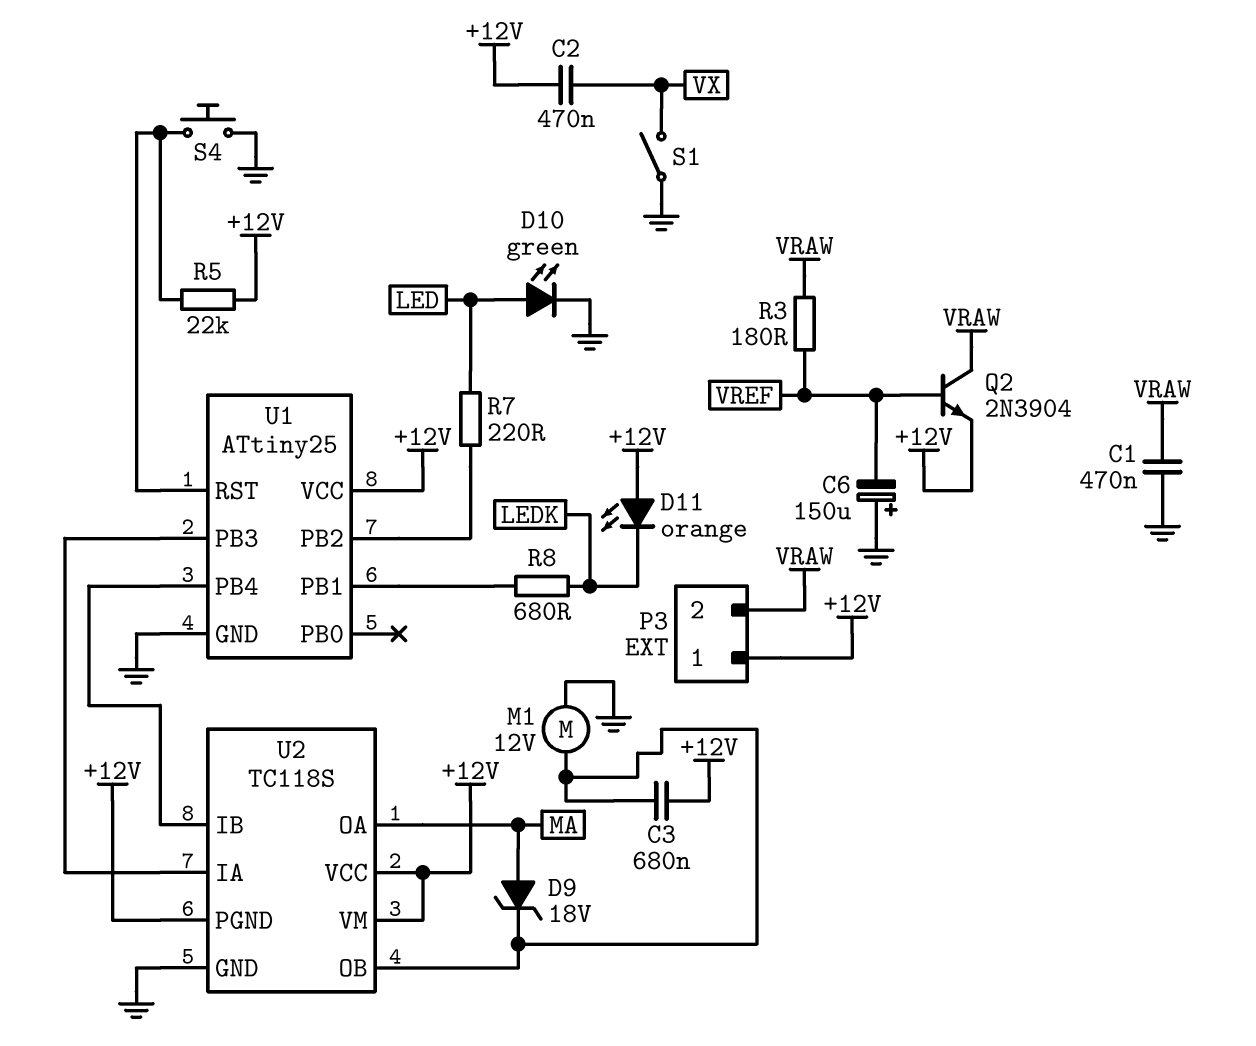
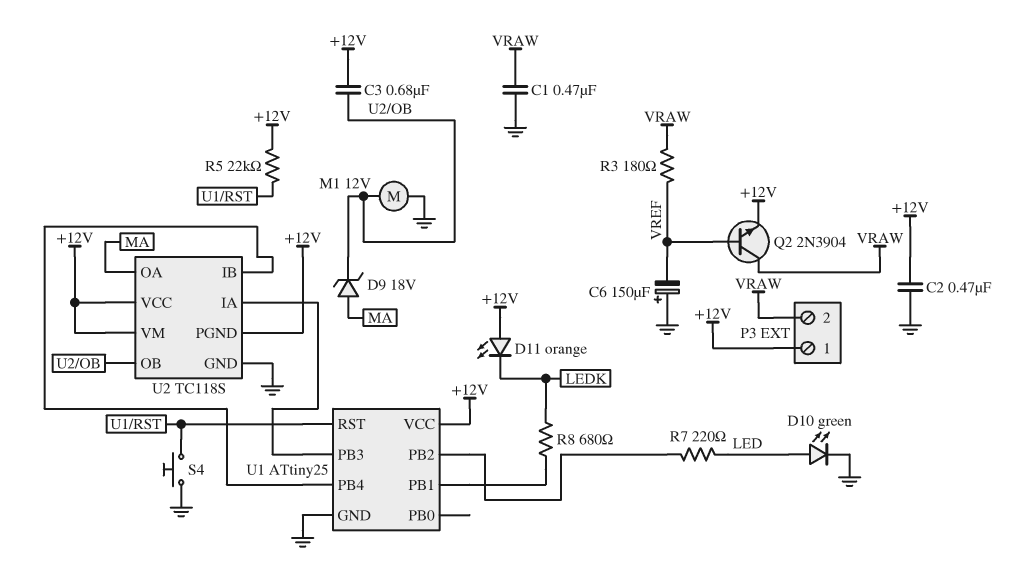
C2: 470nF (+12V, VX) -> 470nF (+12V, GND)
S1: switch (GND, VX) -> none

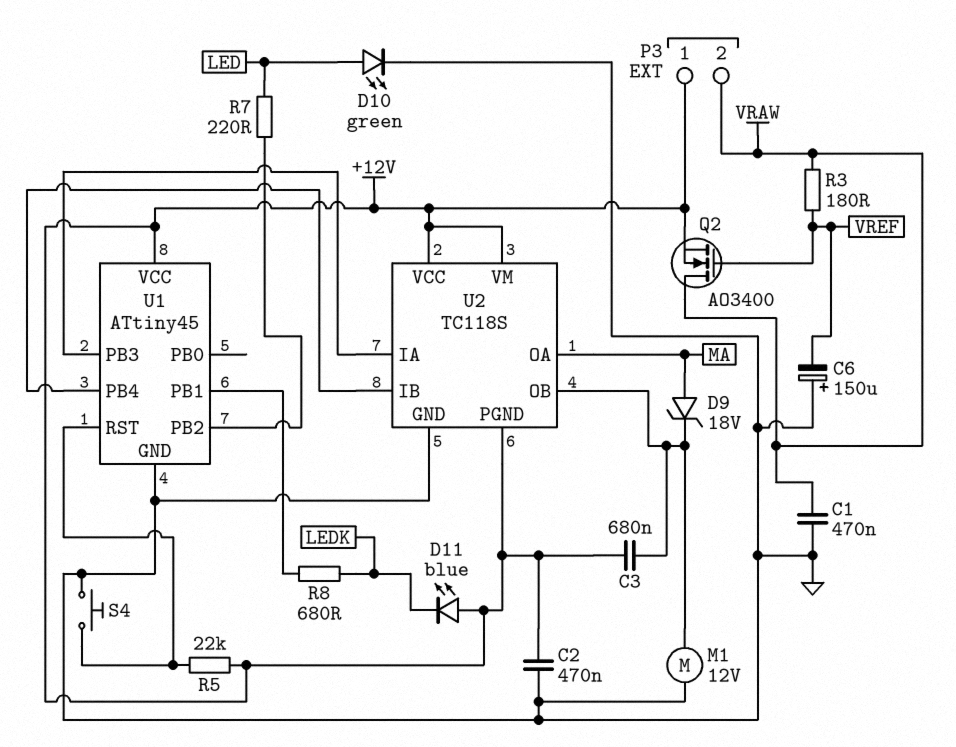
D11: LED orange (A +12V, K LEDK) -> LED blue (A +12V, K LEDK)
Q2: NPN 2N3904 (B VREF, C VRAW, E +12V) -> NMOS AO3400 (G VREF, D VRAW, S +12V)
U1: ATtiny25 -> ATtiny45

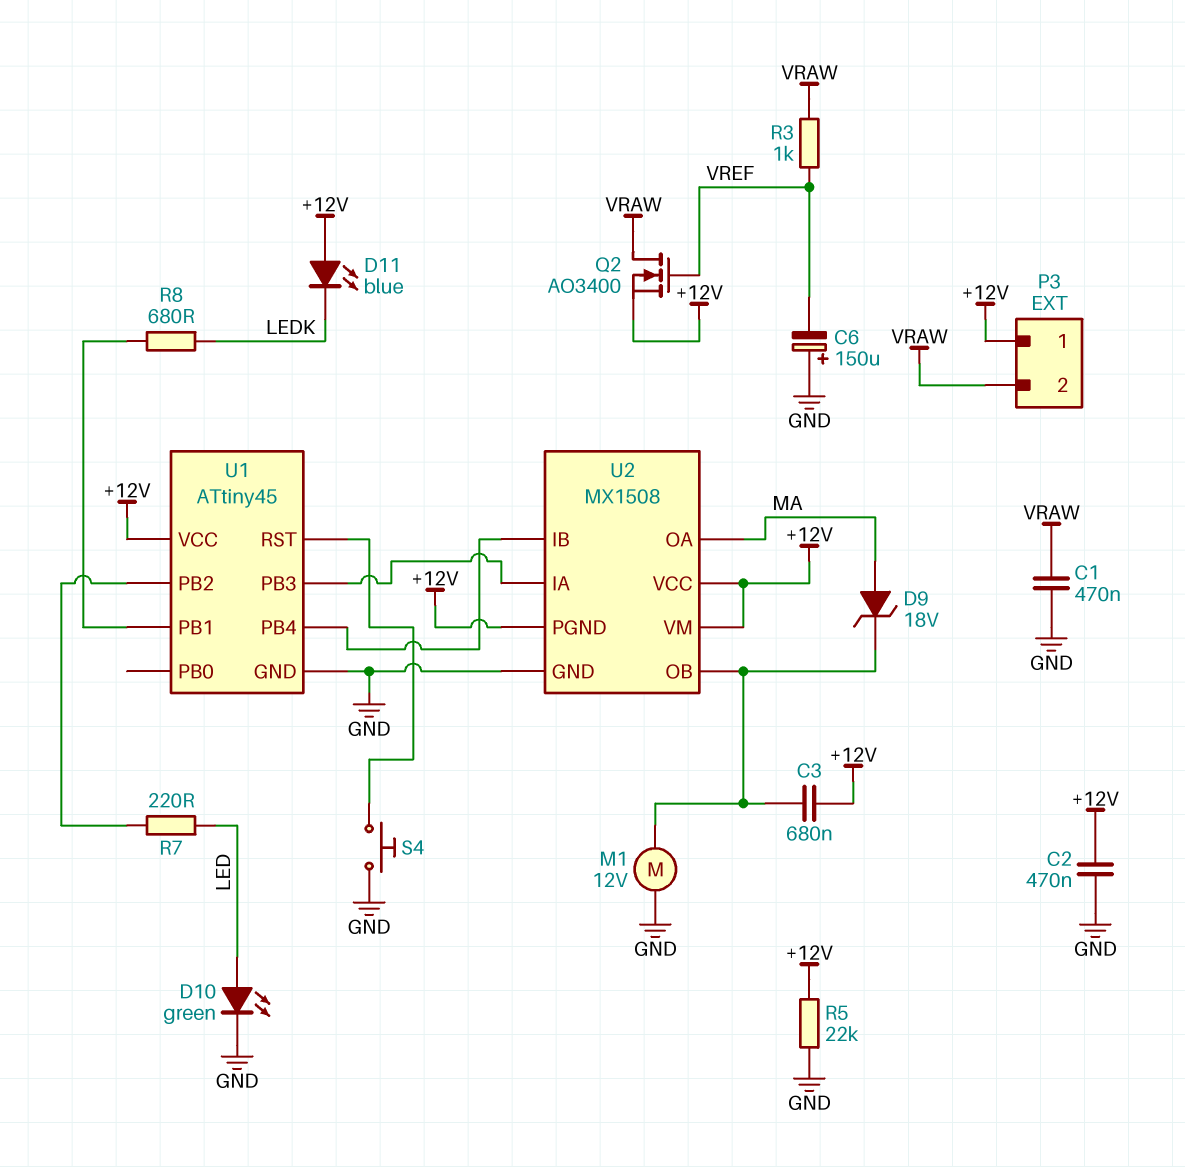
R3: 180 (VRAW, VREF) -> 1k (VRAW, VREF)
R5: 22k (+12V, U1/RST) -> 22k (+12V, GND)
U2: TC118S -> MX1508

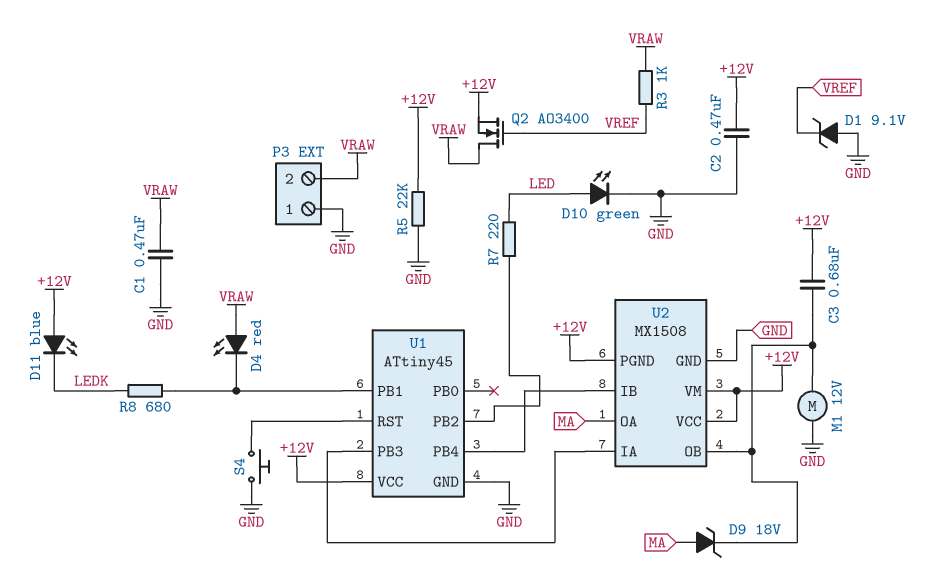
C6: 150uF (plus GND, minus VREF) -> none
D1: none -> zener 9.1V (A GND, K VREF)
D4: none -> LED red (A VRAW, K U1/PB1)
P3 pin 1: +12V -> GND

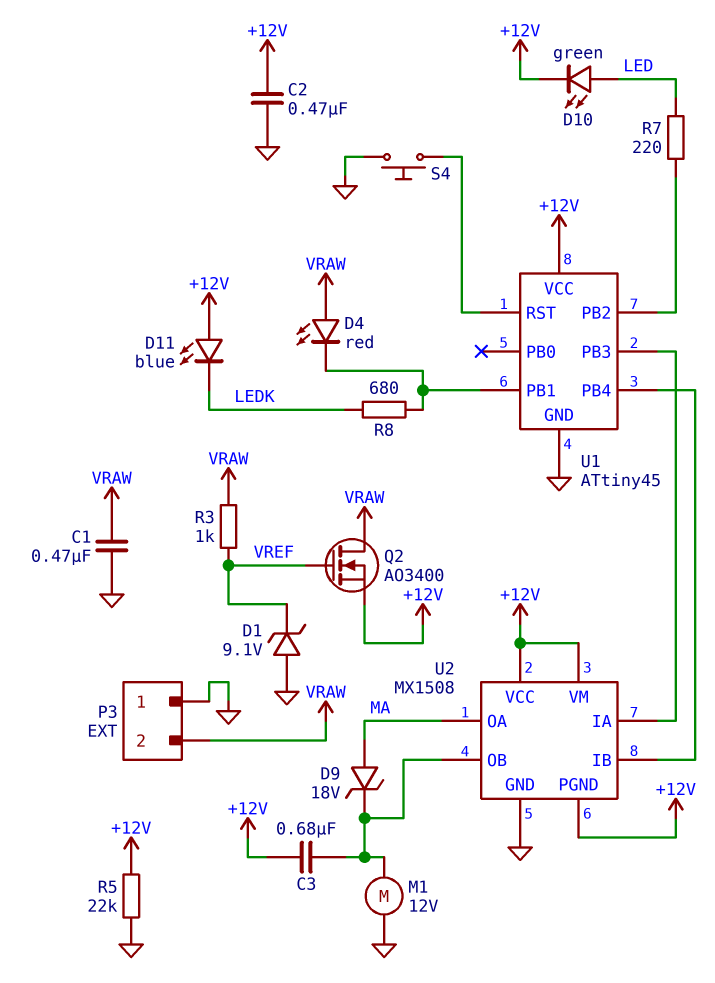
D10: LED green (A LED, K GND) -> LED green (A LED, K +12V)

